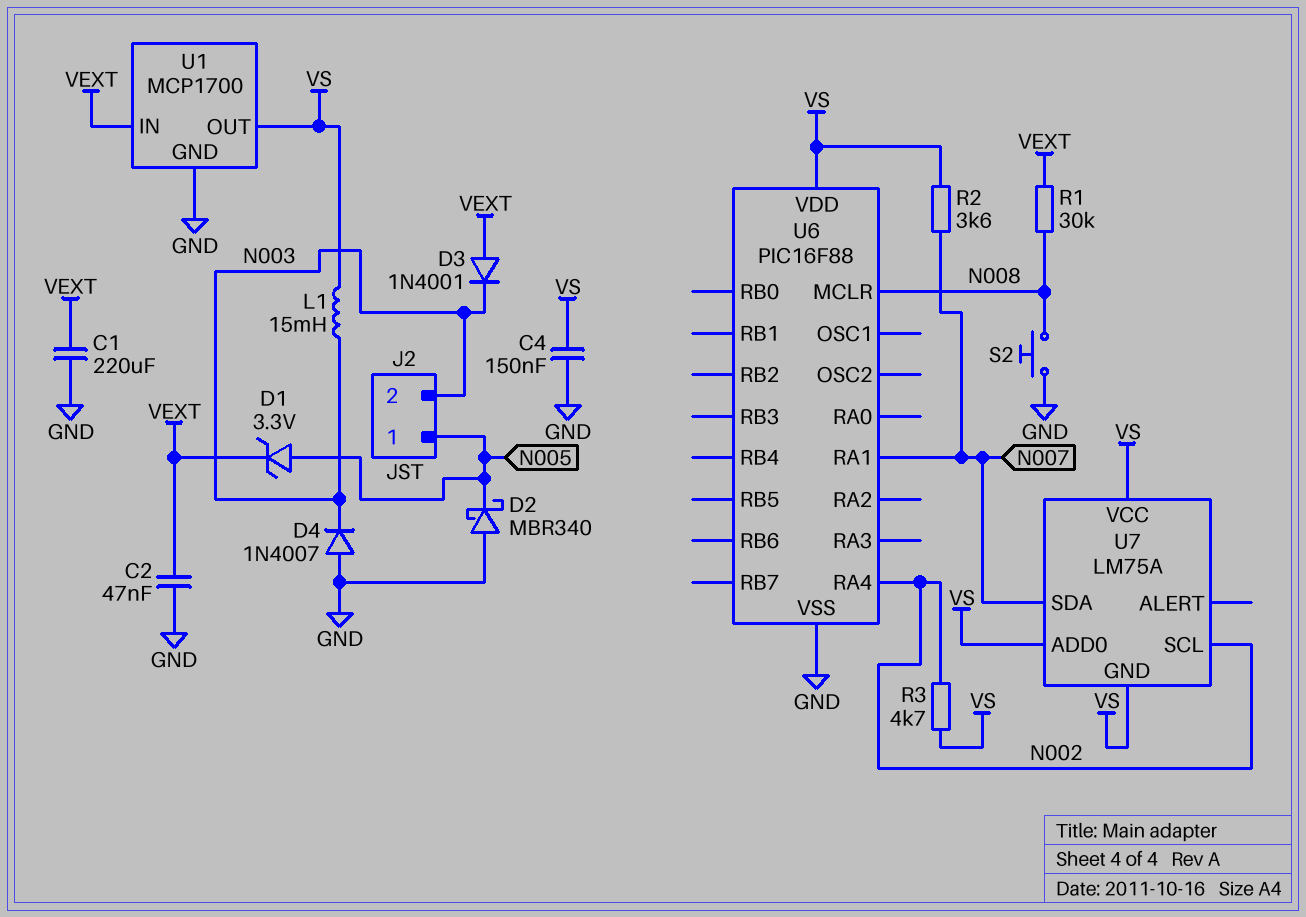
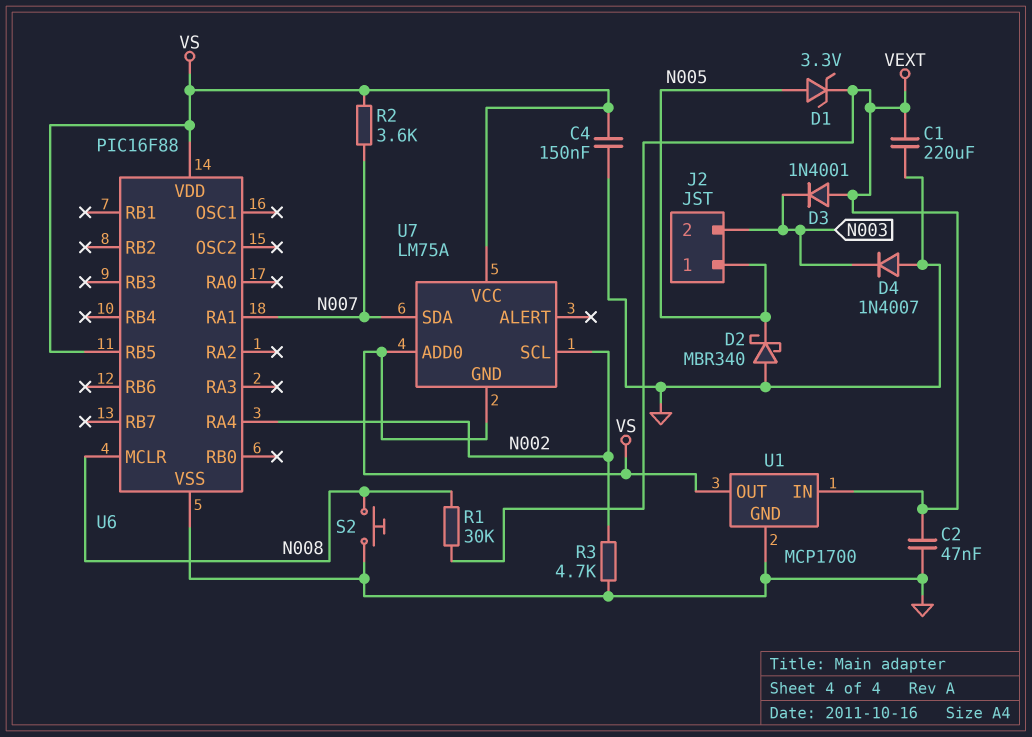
L1: 15mH (N003, VS) -> none
R3: 4.7k (N002, VS) -> 4.7k (GND, N002)
U6 pin RB5: none -> VS

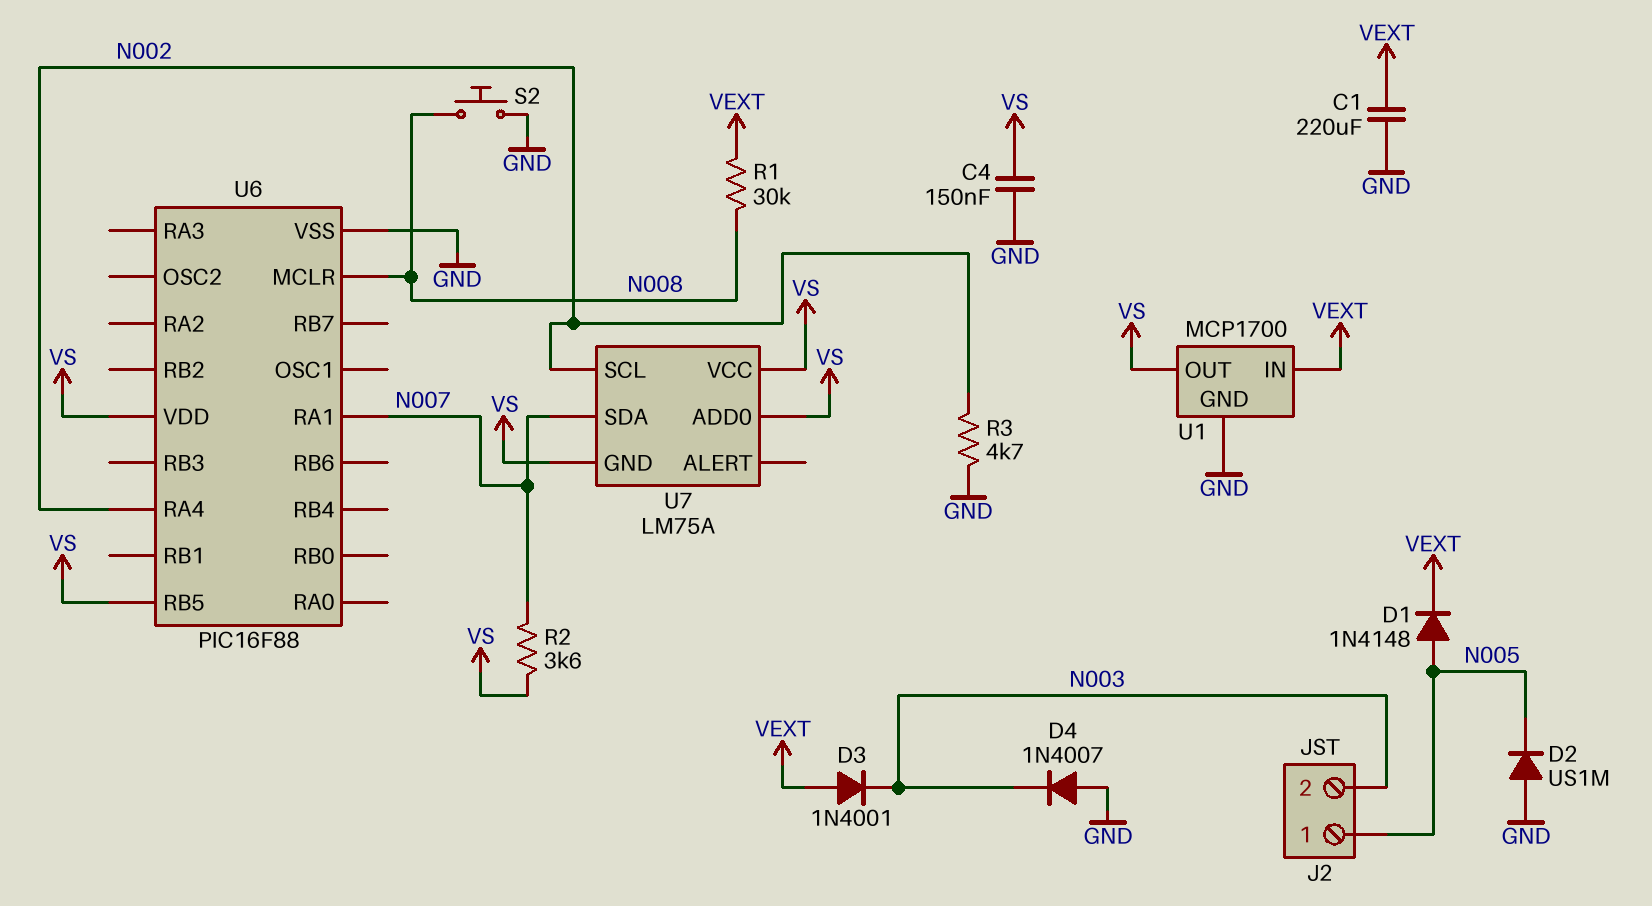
C2: 47nF (GND, VEXT) -> none
D1: zener 3.3V (A N005, K VEXT) -> diode 1N4148 (A N005, K VEXT)
D2: schottky MBR340 (A GND, K N005) -> diode US1M (A GND, K N005)

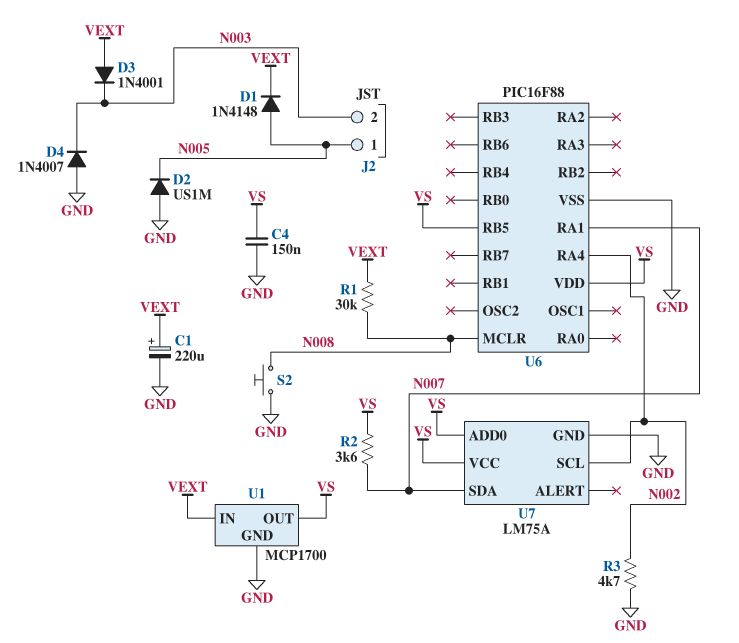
C1: 220uF (GND, VEXT) -> 220uF (plus VEXT, minus GND)
U7 pin GND: VS -> GND

